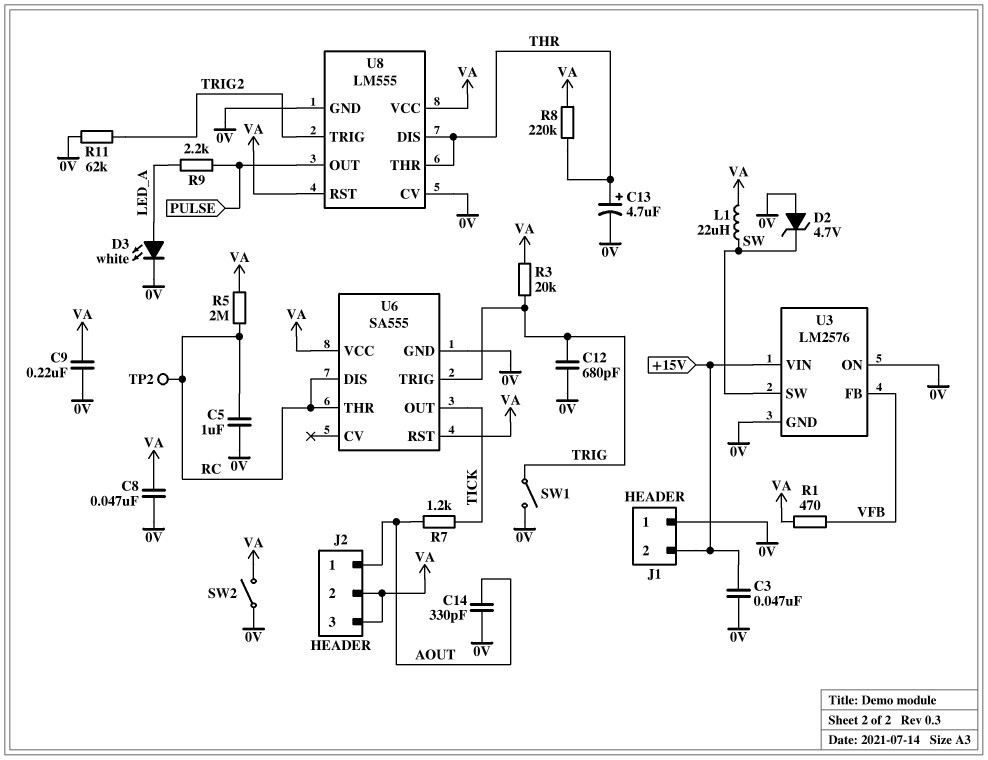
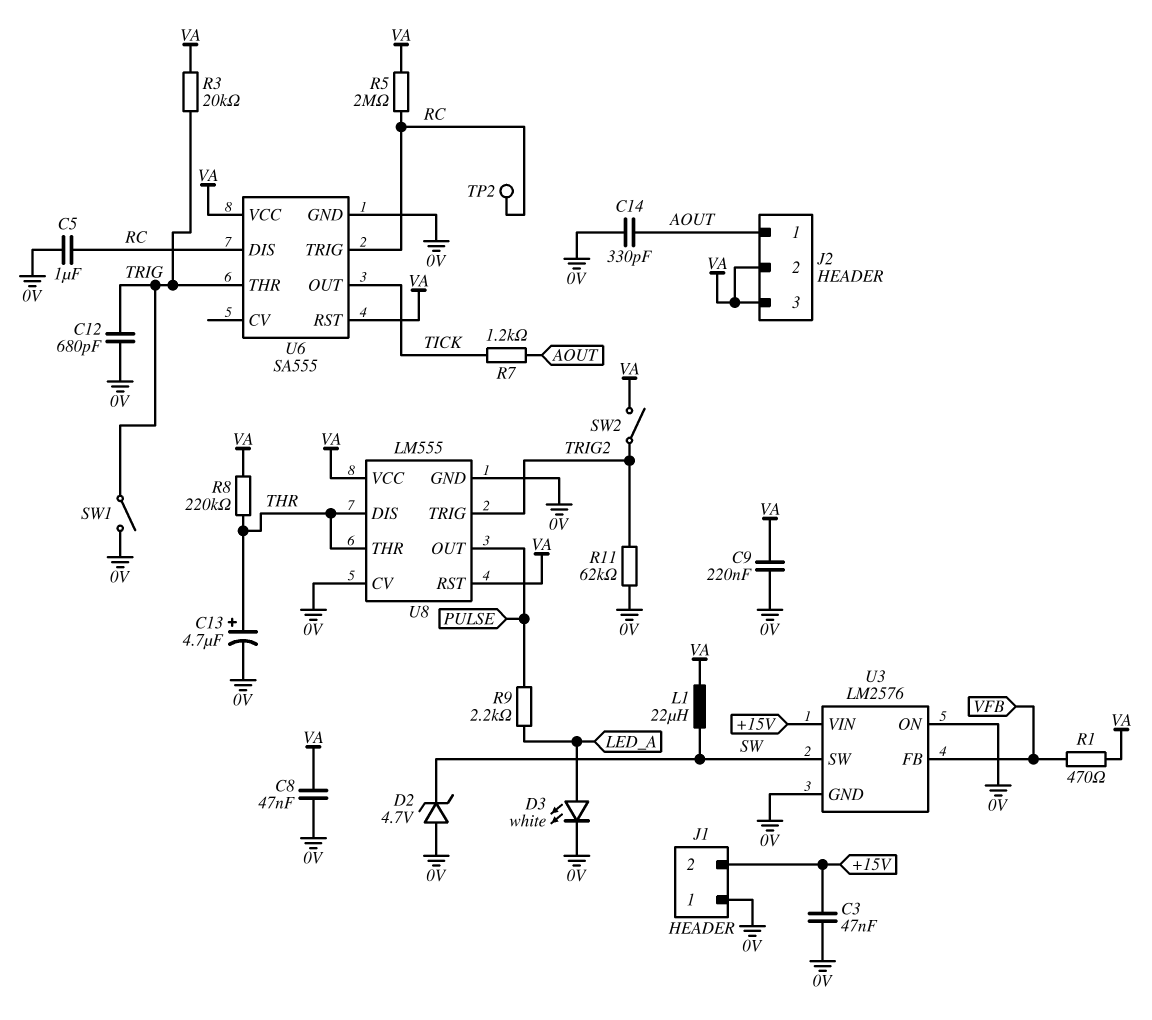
SW2: switch (0V, VA) -> switch (TRIG2, VA)
U6 pin THR: RC -> TRIG
U6 pin TRIG: TRIG -> RC

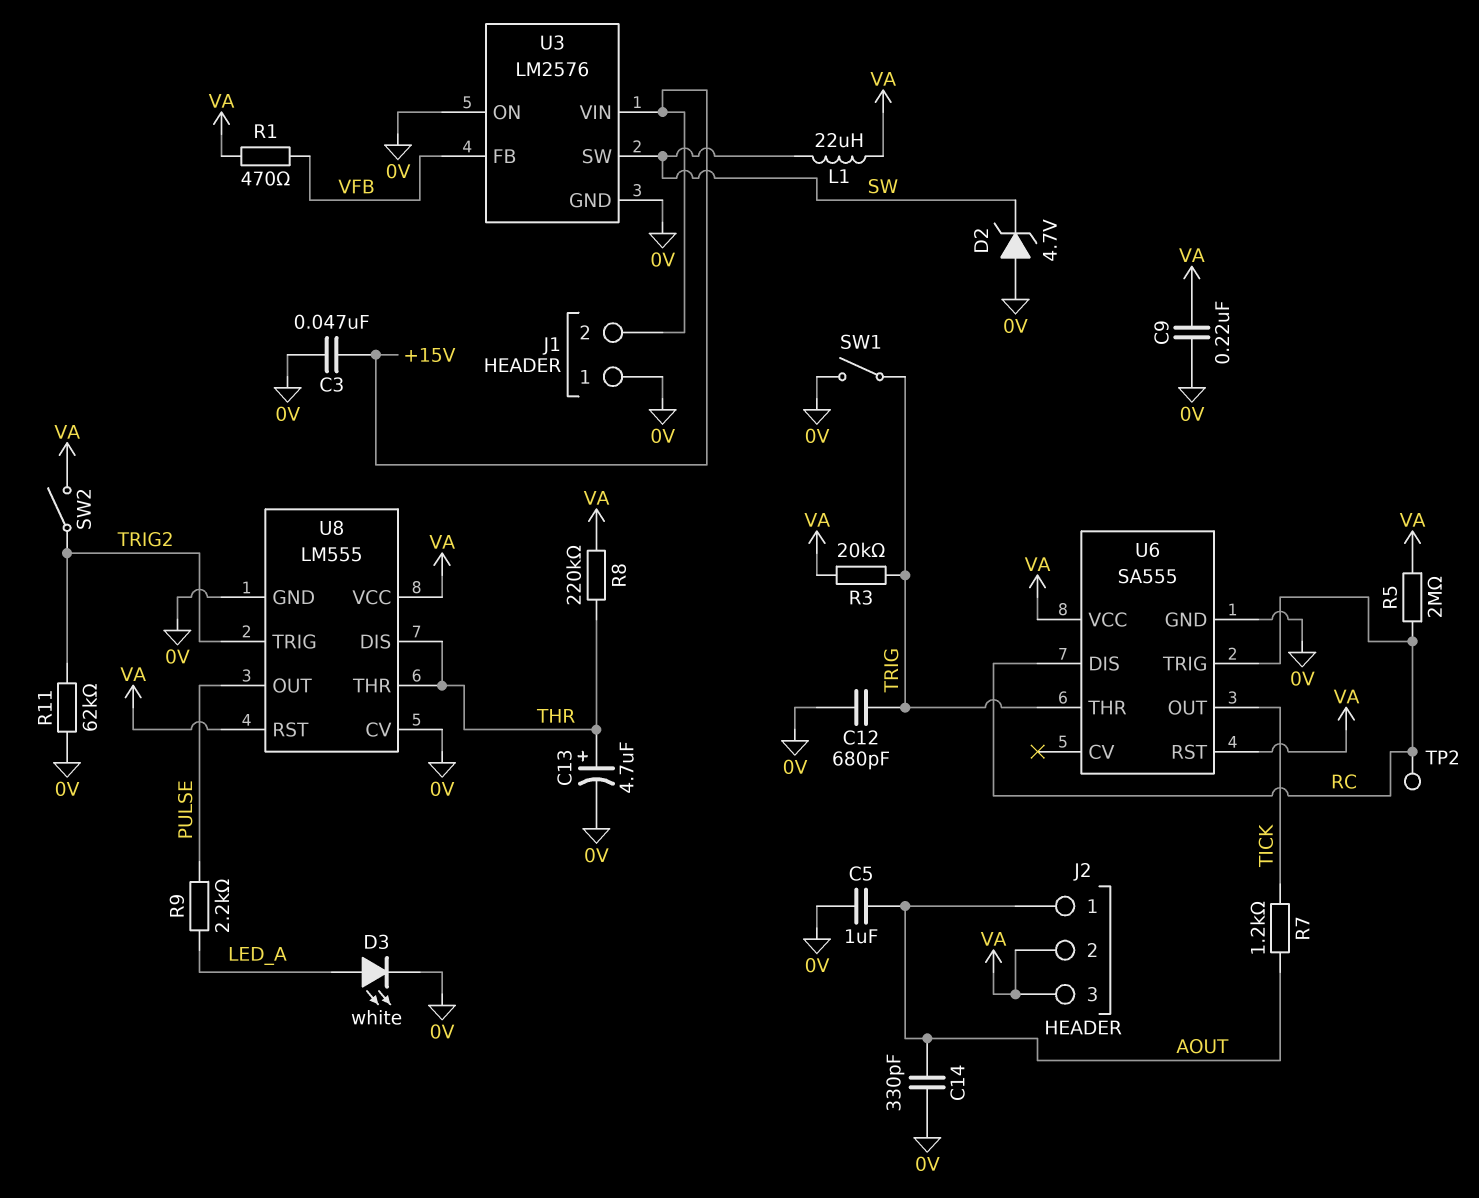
C5: 1uF (0V, RC) -> 1uF (0V, AOUT)
C8: 47nF (0V, VA) -> none

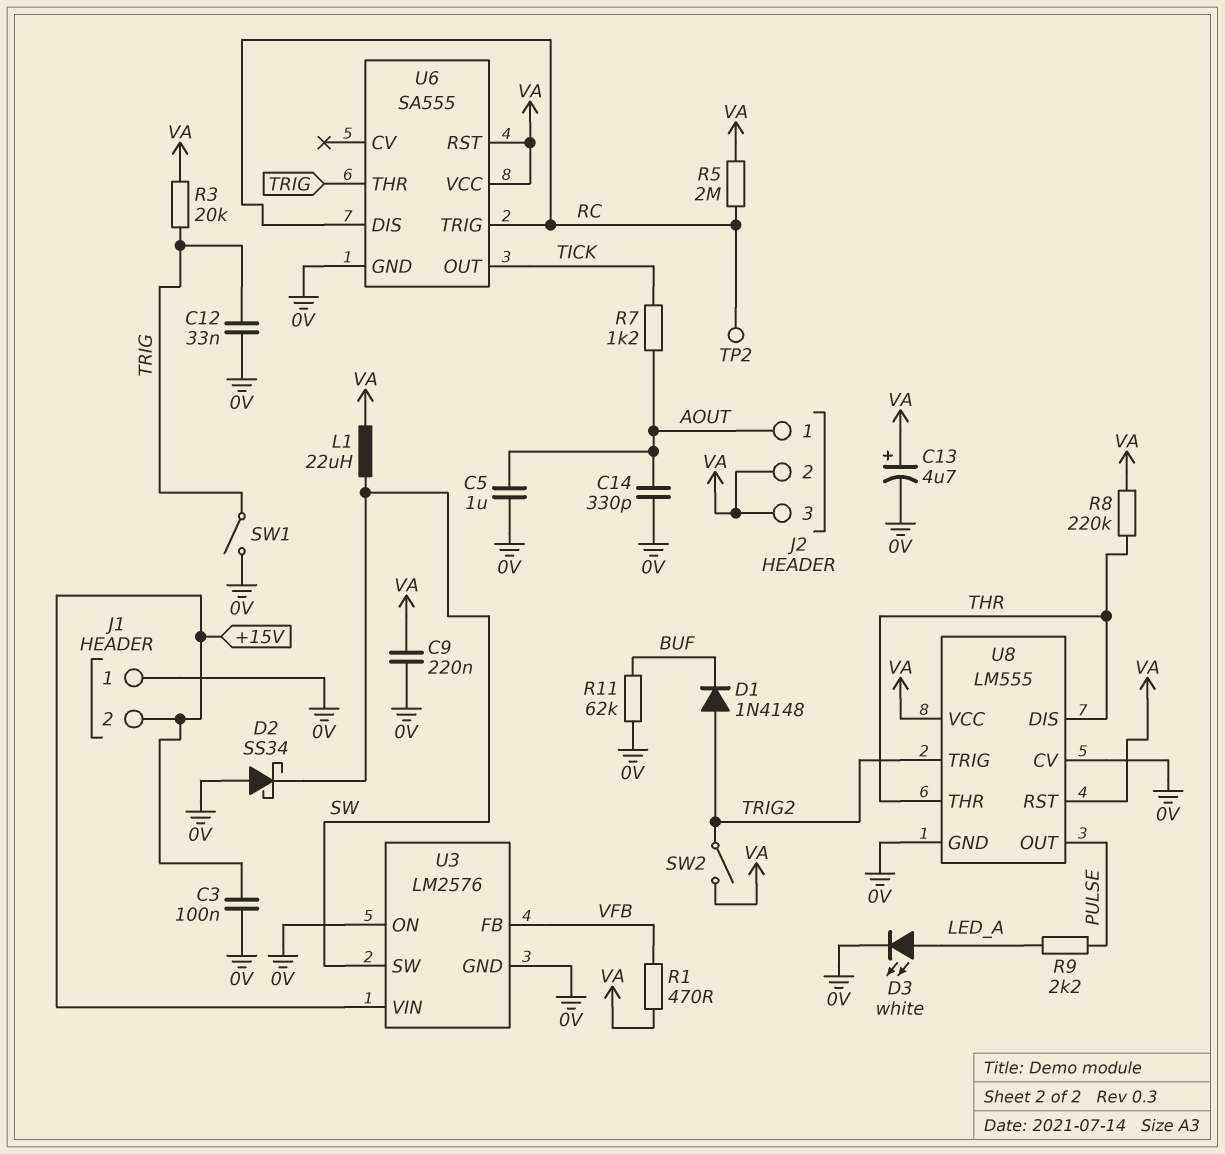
C3: 47nF (+15V, 0V) -> 100nF (+15V, 0V)
C12: 680pF (0V, TRIG) -> 33nF (0V, TRIG)
C13: 4.7uF (plus THR, minus 0V) -> 4.7uF (plus VA, minus 0V)
D1: none -> diode 1N4148 (A TRIG2, K BUF)
D2: zener 4.7V (A 0V, K SW) -> schottky SS34 (A 0V, K SW)
R11: 62k (0V, TRIG2) -> 62k (0V, BUF)

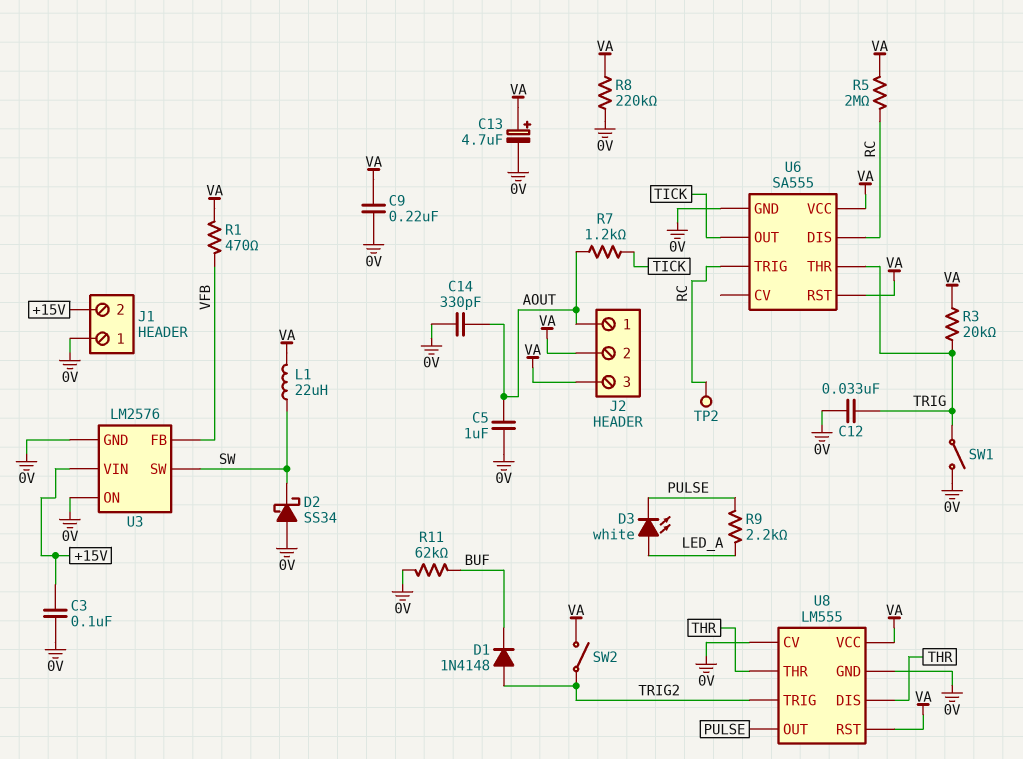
D3: LED white (A LED_A, K 0V) -> LED white (A LED_A, K PULSE)
R8: 220k (THR, VA) -> 220k (0V, VA)

